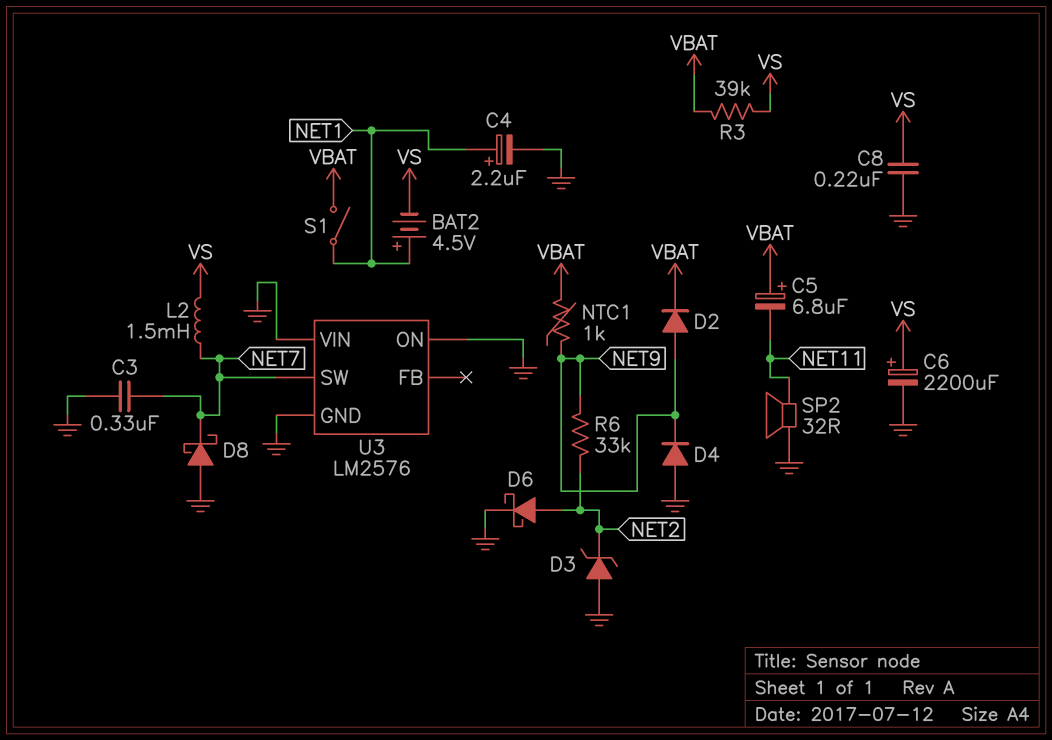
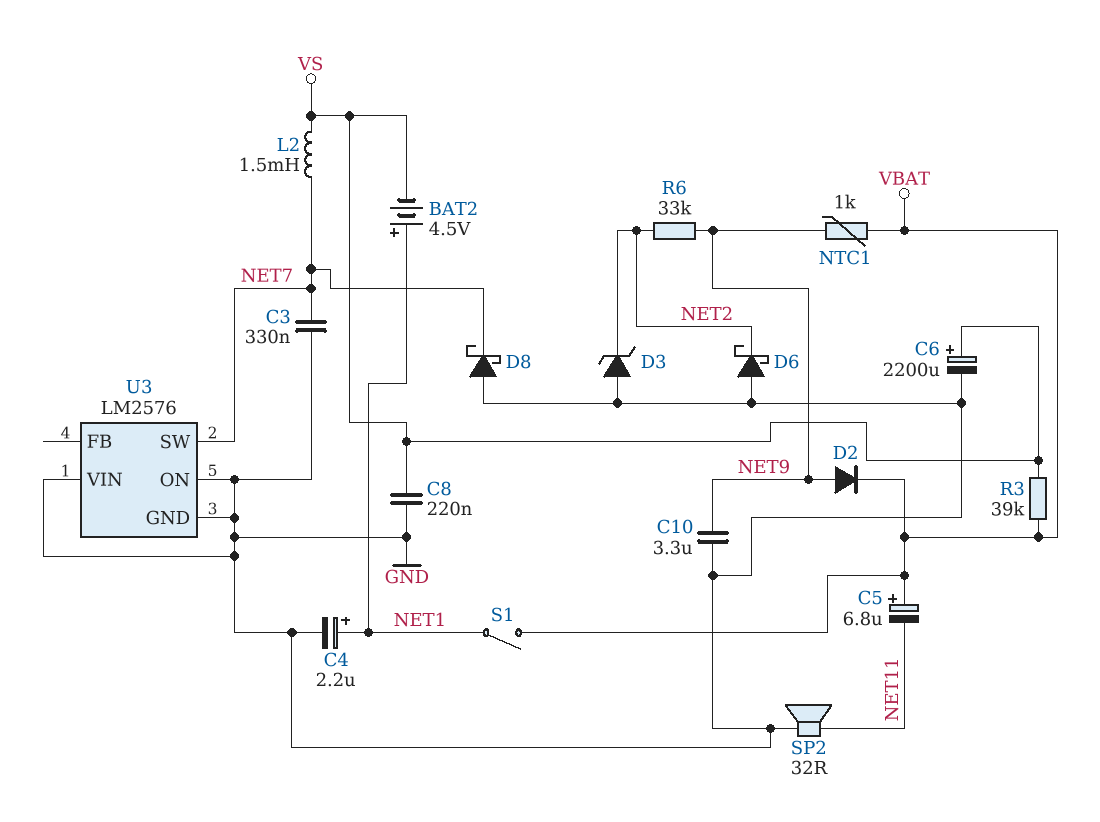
C10: none -> 3.3uF (GND, NET9)
D4: diode (A GND, K NET9) -> none
D6: schottky (A NET2, K GND) -> schottky (A GND, K NET2)

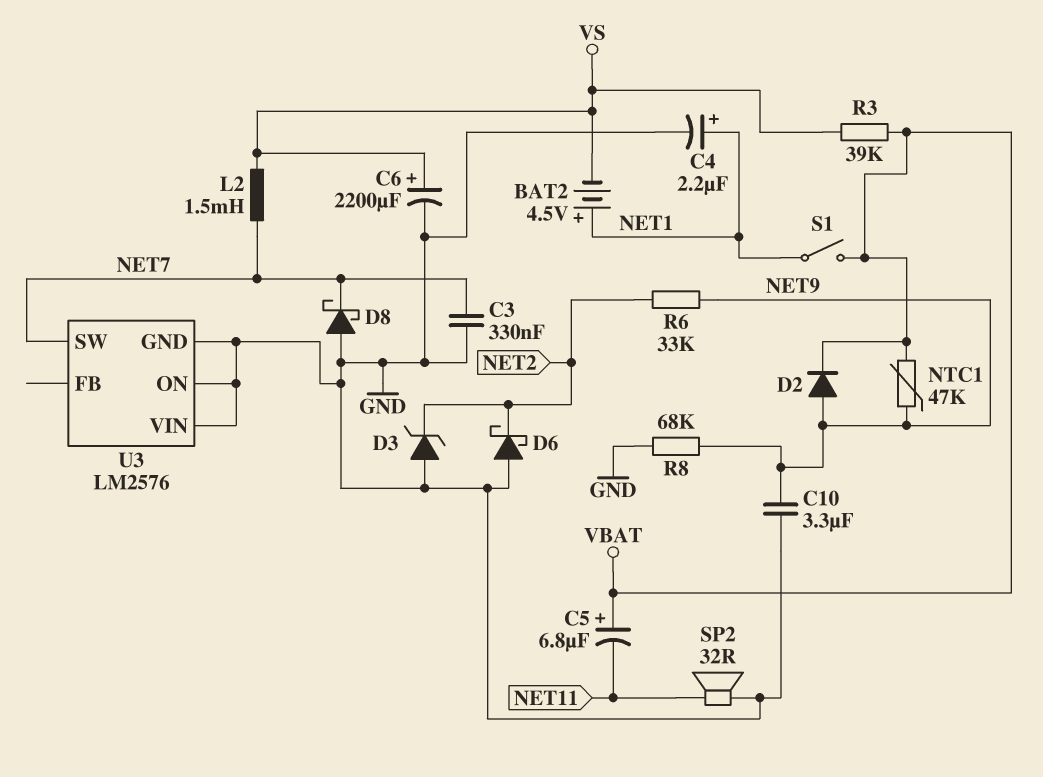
C8: 220nF (GND, VS) -> none
NTC1: 1k (NET9, VBAT) -> 47k (NET9, VBAT)
R8: none -> 68k (GND, NET9)

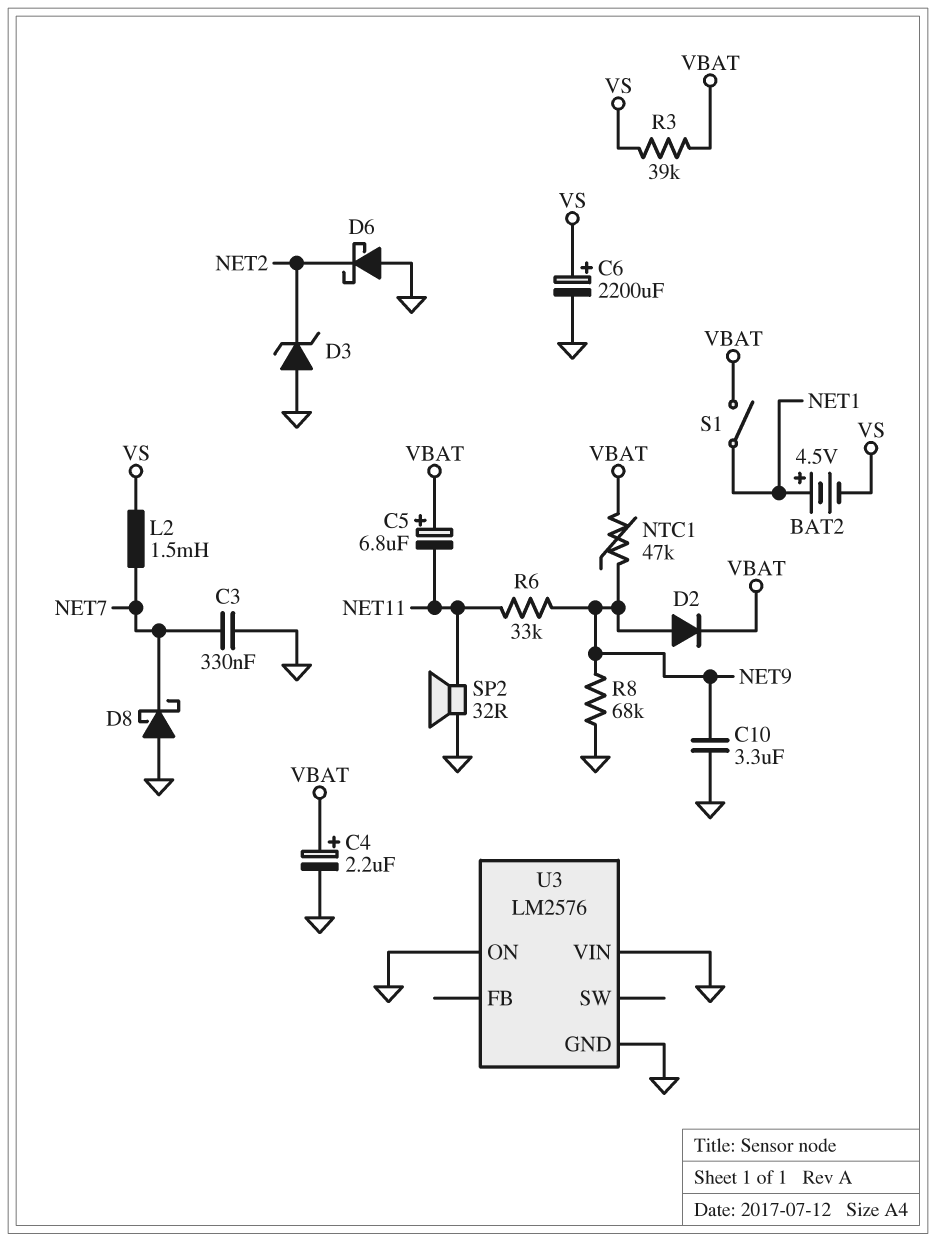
C4: 2.2uF (plus NET1, minus GND) -> 2.2uF (plus VBAT, minus GND)
R6: 33k (NET2, NET9) -> 33k (NET9, NET11)
U3 pin SW: NET7 -> none

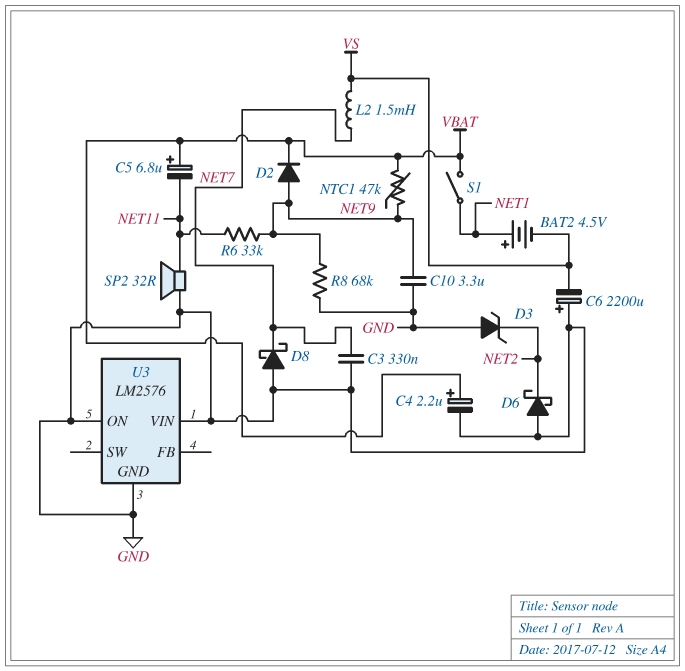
C6: 2200uF (plus VS, minus GND) -> 2200uF (plus GND, minus VS)
R3: 39k (VBAT, VS) -> none

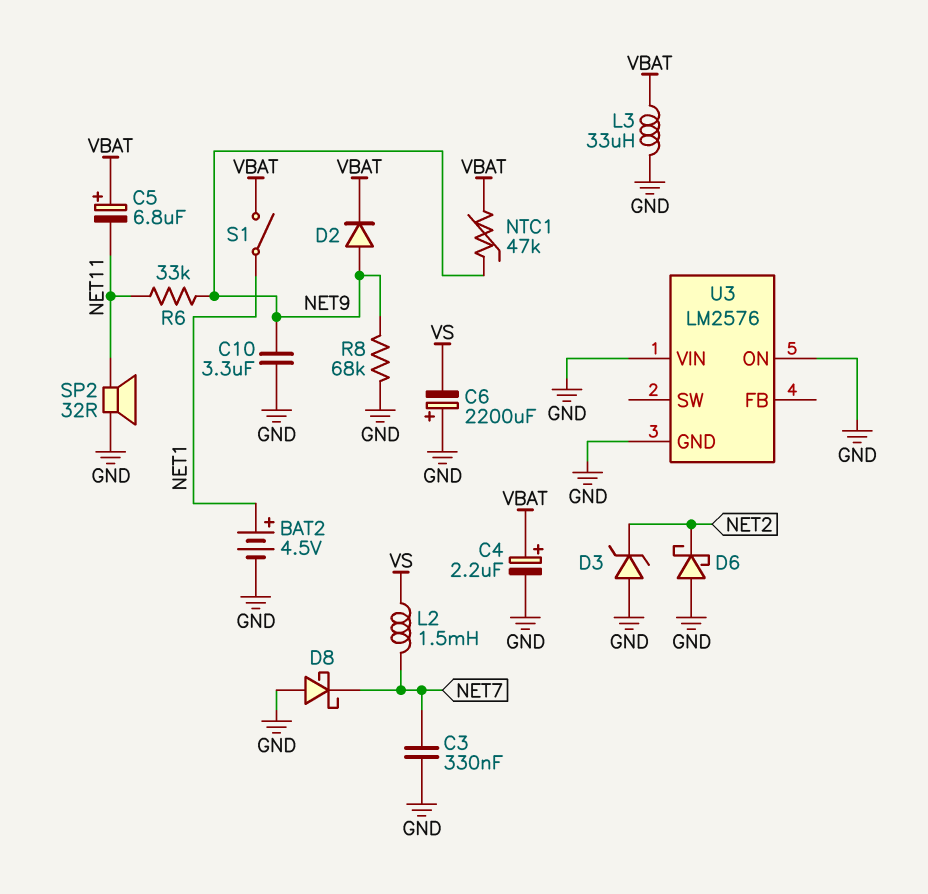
BAT2: 4.5V (plus NET1, minus VS) -> 4.5V (plus NET1, minus GND)
L3: none -> 33uH (GND, VBAT)

